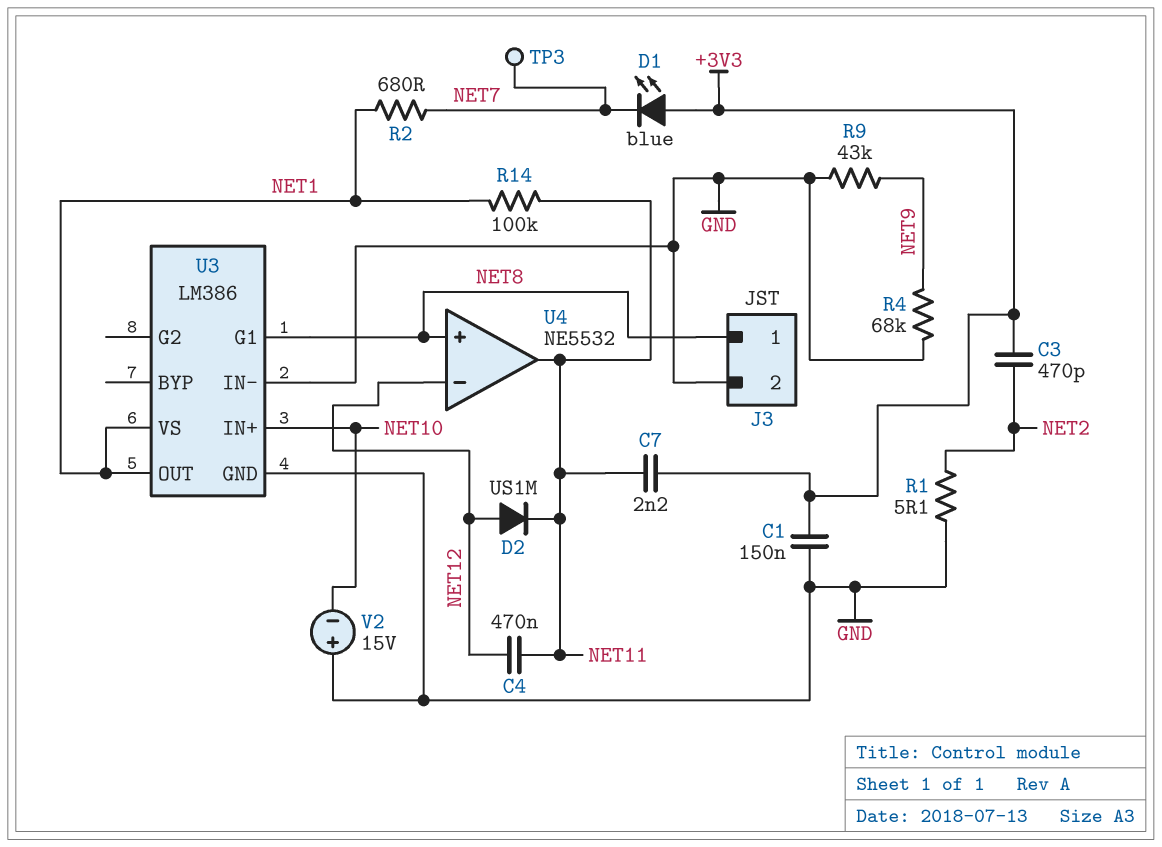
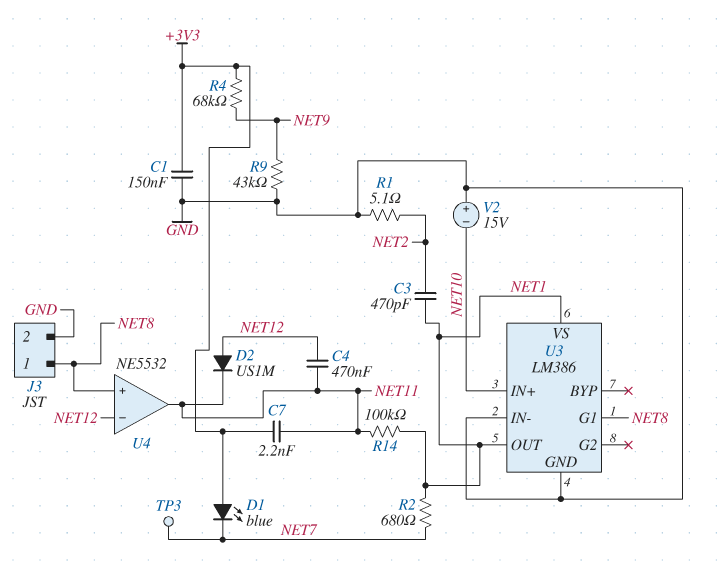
C3: 470pF (+3V3, NET2) -> 470pF (NET1, NET2)
R4: 68k (GND, NET9) -> 68k (+3V3, NET9)

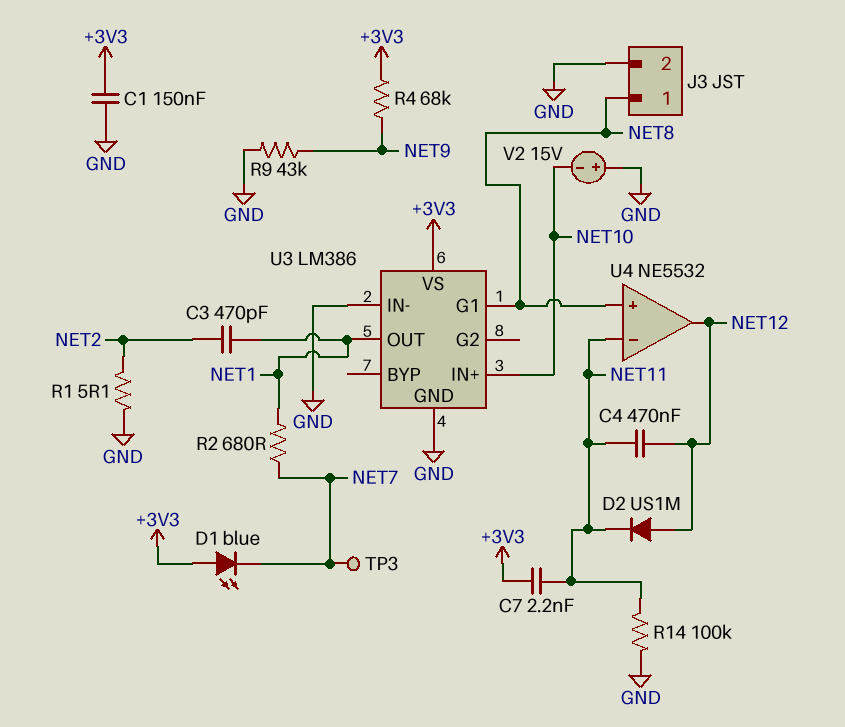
R14: 100k (NET1, NET11) -> 100k (GND, NET11)
U3 pin VS: NET1 -> +3V3
U4 pin in-: NET12 -> NET11
U4 pin out: NET11 -> NET12

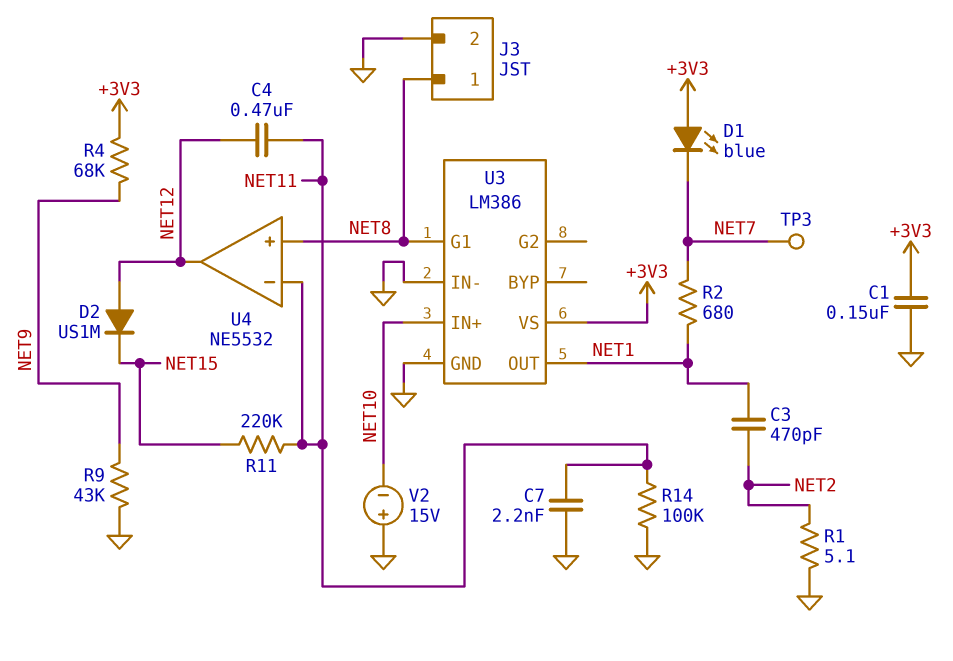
C7: 2.2nF (+3V3, NET11) -> 2.2nF (GND, NET11)
D2: diode US1M (A NET12, K NET11) -> diode US1M (A NET12, K NET15)
R11: none -> 220k (NET11, NET15)

